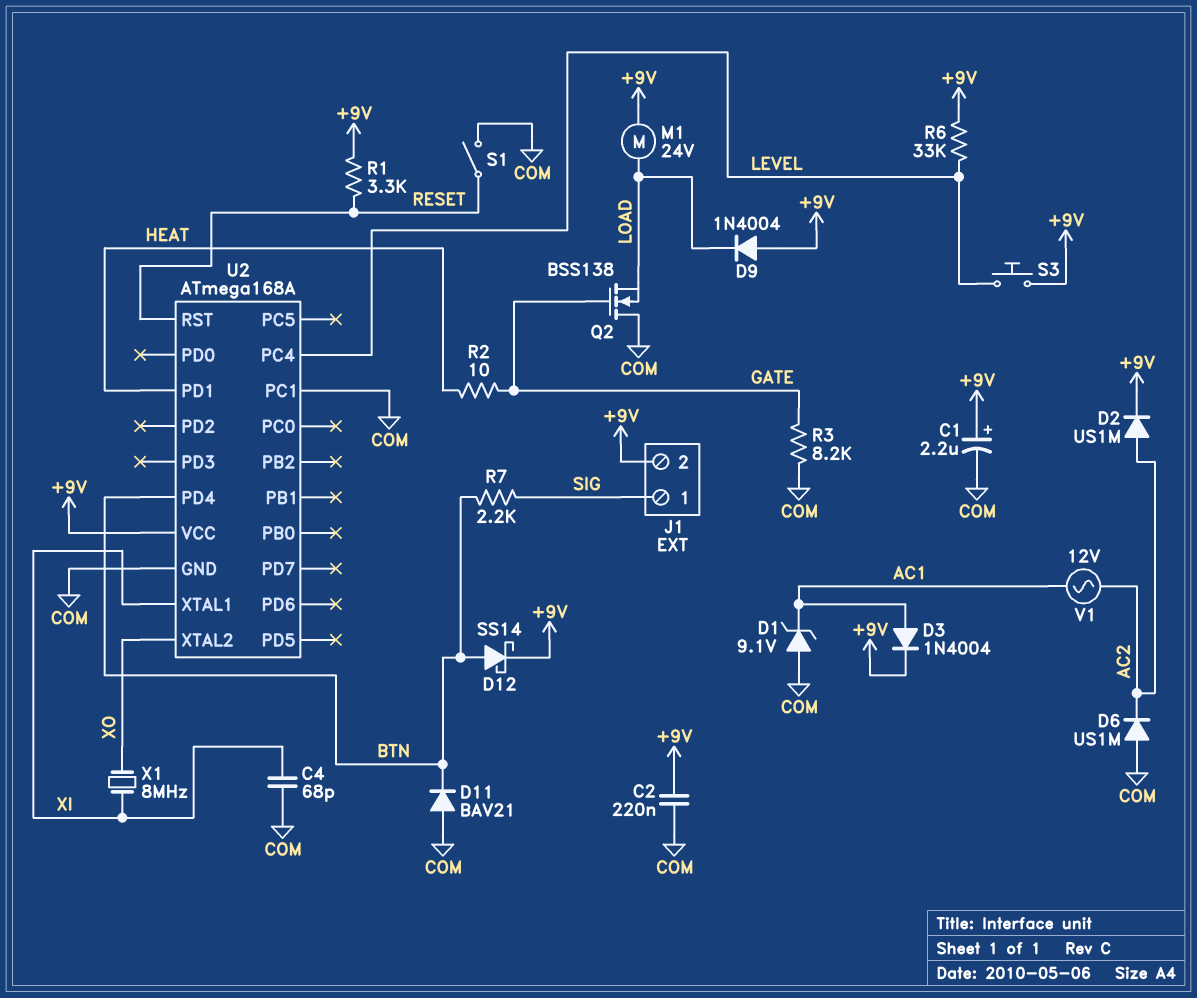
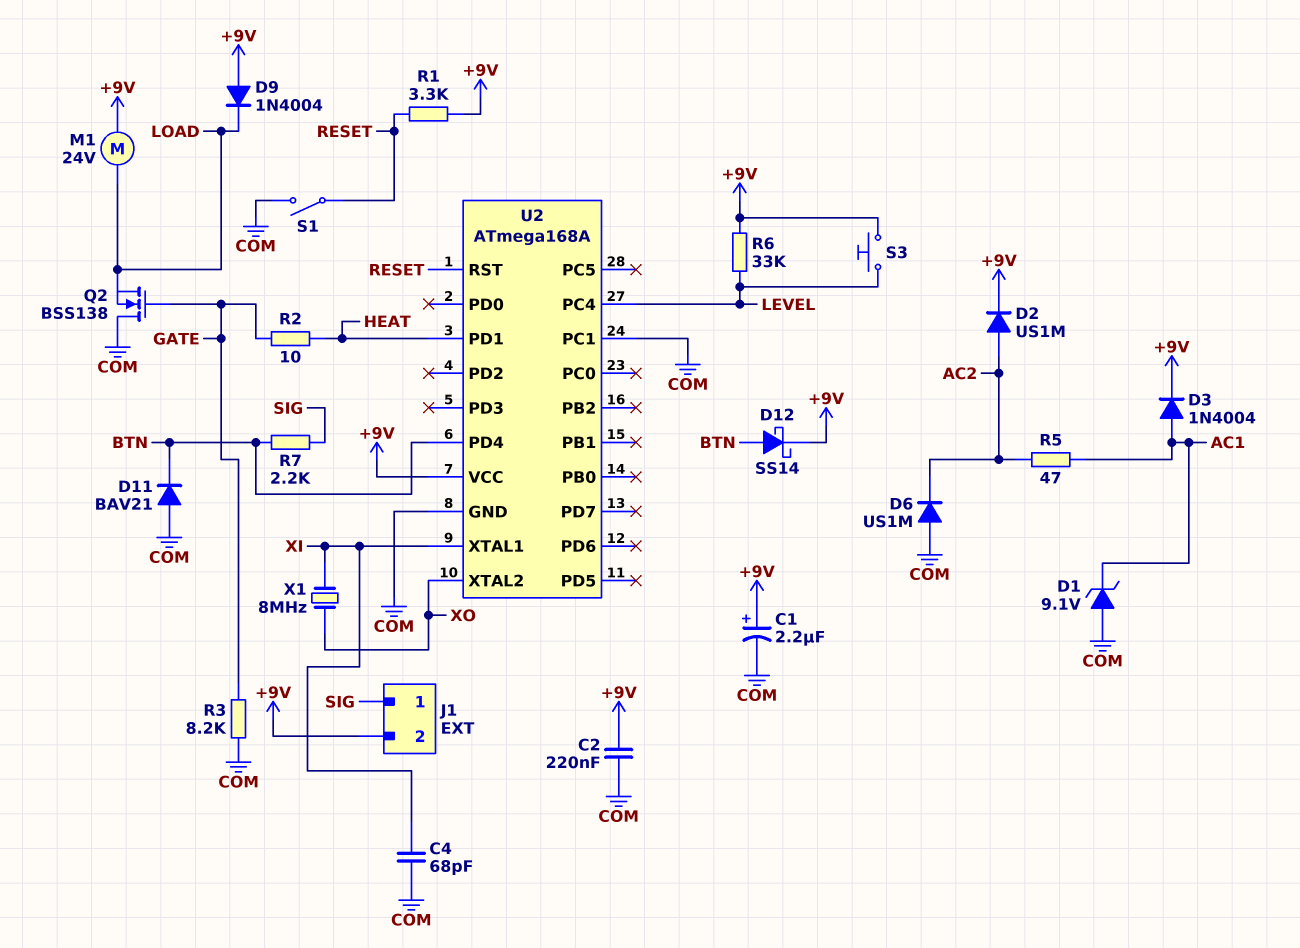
R5: none -> 47 (AC1, AC2)
V1: AC 12V (AC1, AC2) -> none

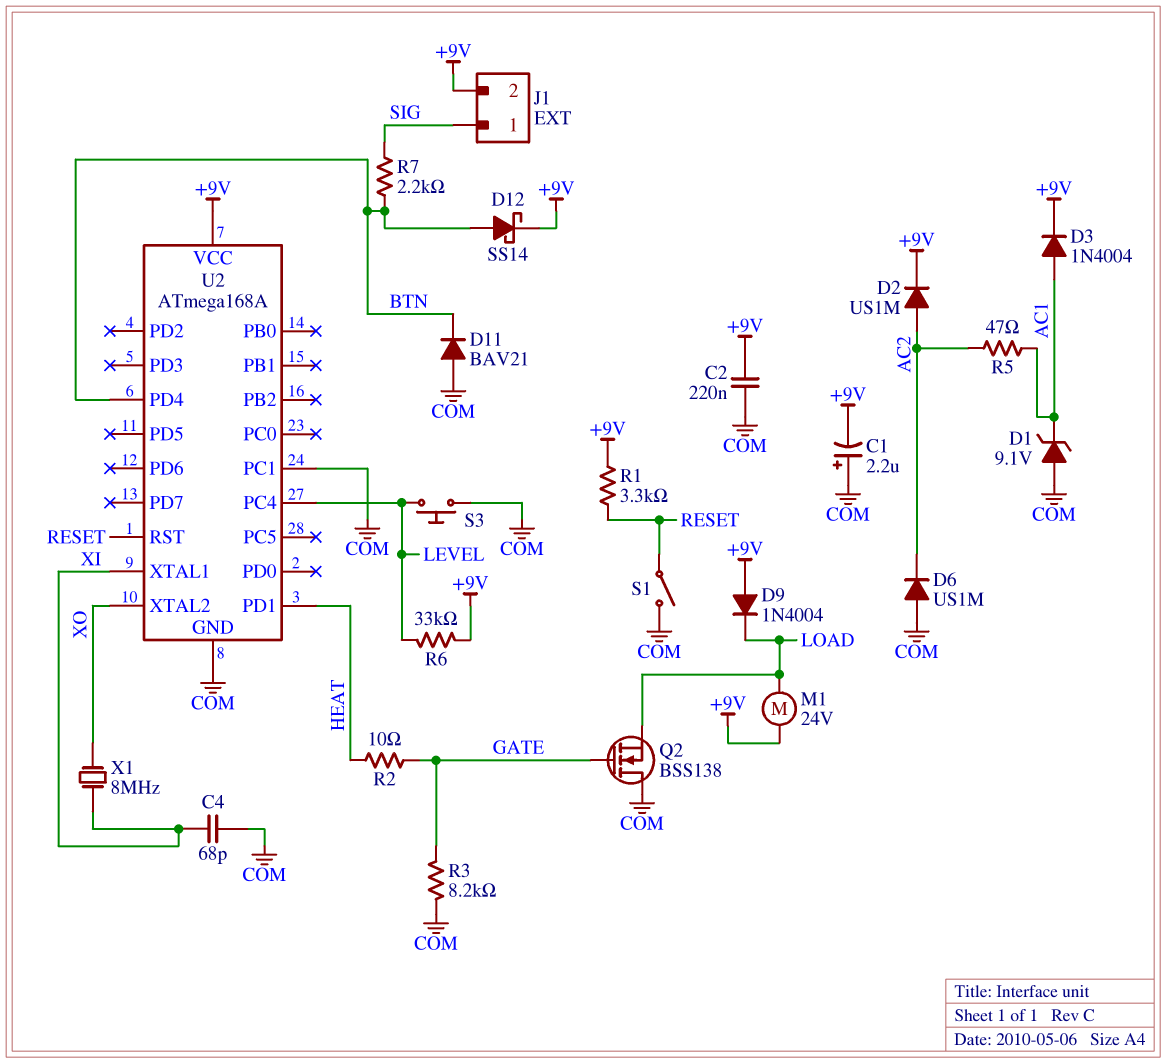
C1: 2.2uF (plus +9V, minus COM) -> 2.2uF (plus COM, minus +9V)
S3: button (+9V, LEVEL) -> button (COM, LEVEL)

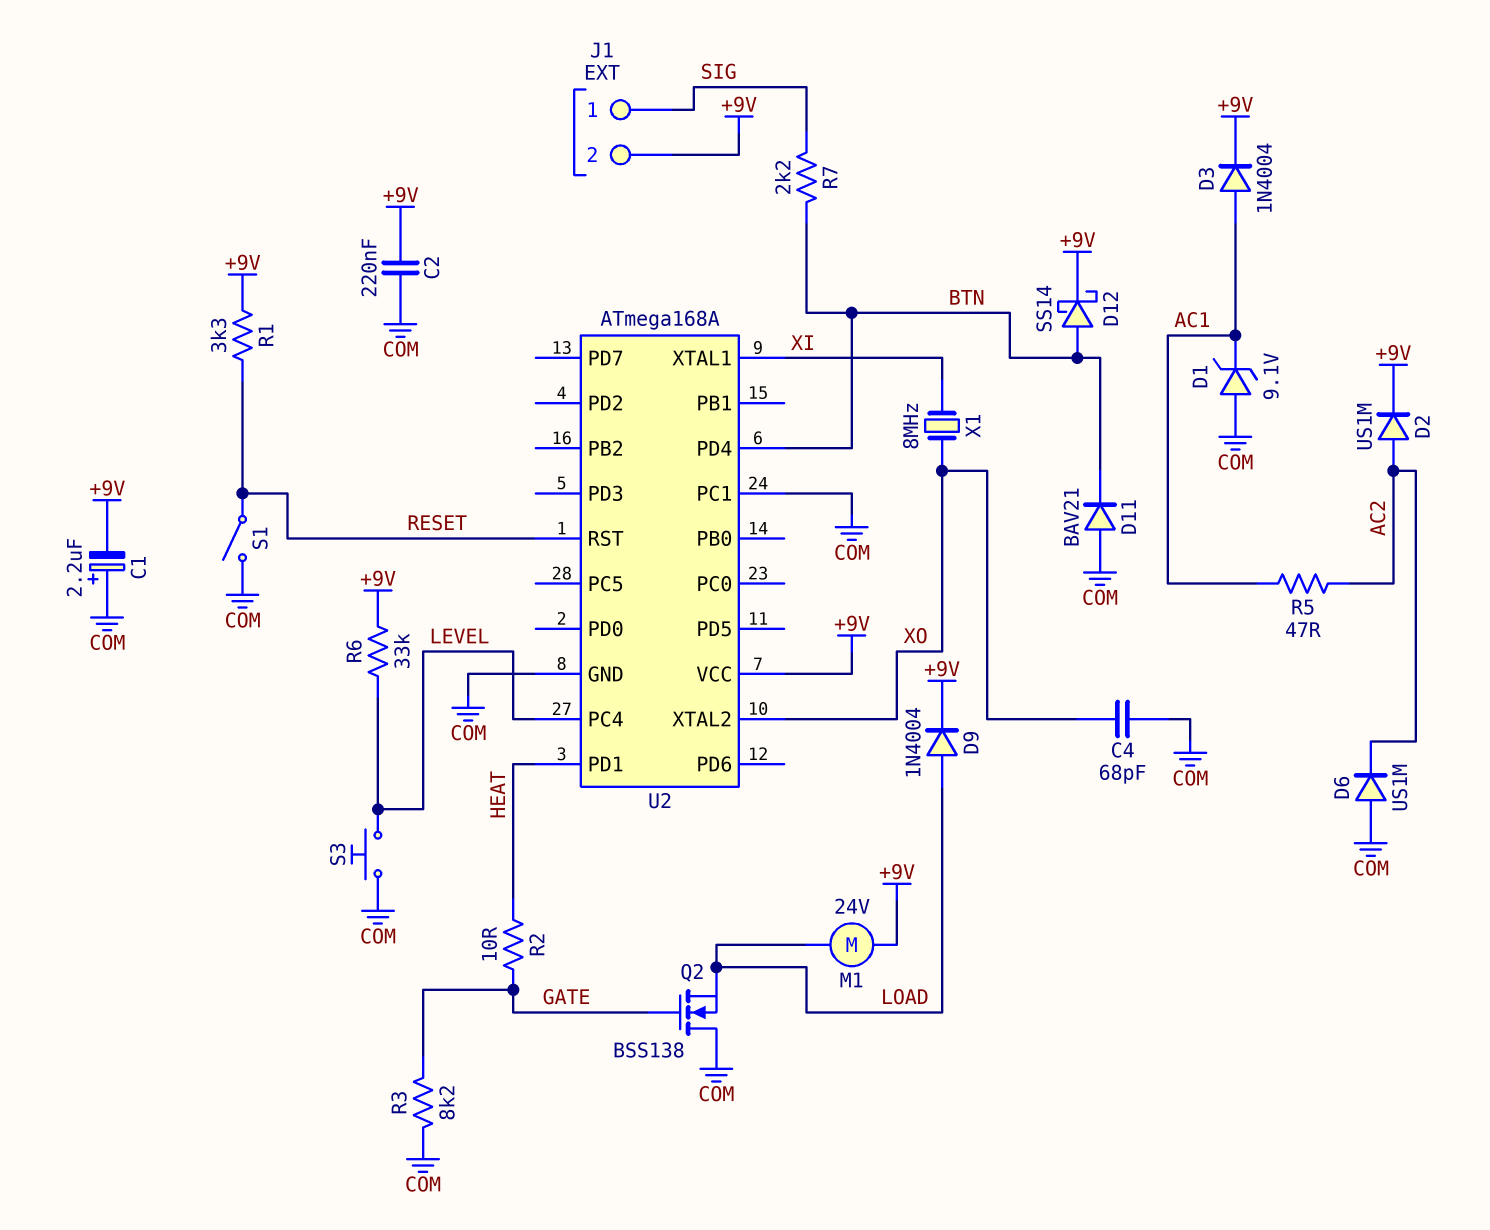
C4: 68pF (COM, XI) -> 68pF (COM, XO)
D9: diode 1N4004 (A +9V, K LOAD) -> diode 1N4004 (A LOAD, K +9V)

